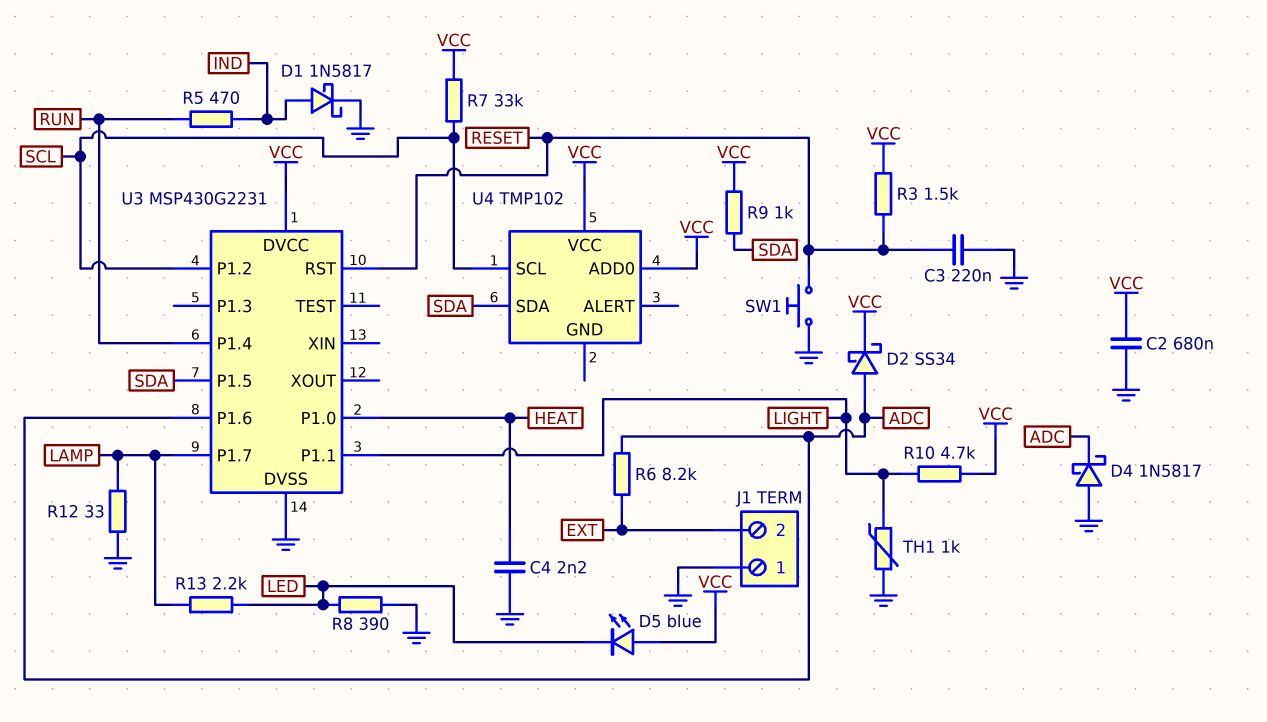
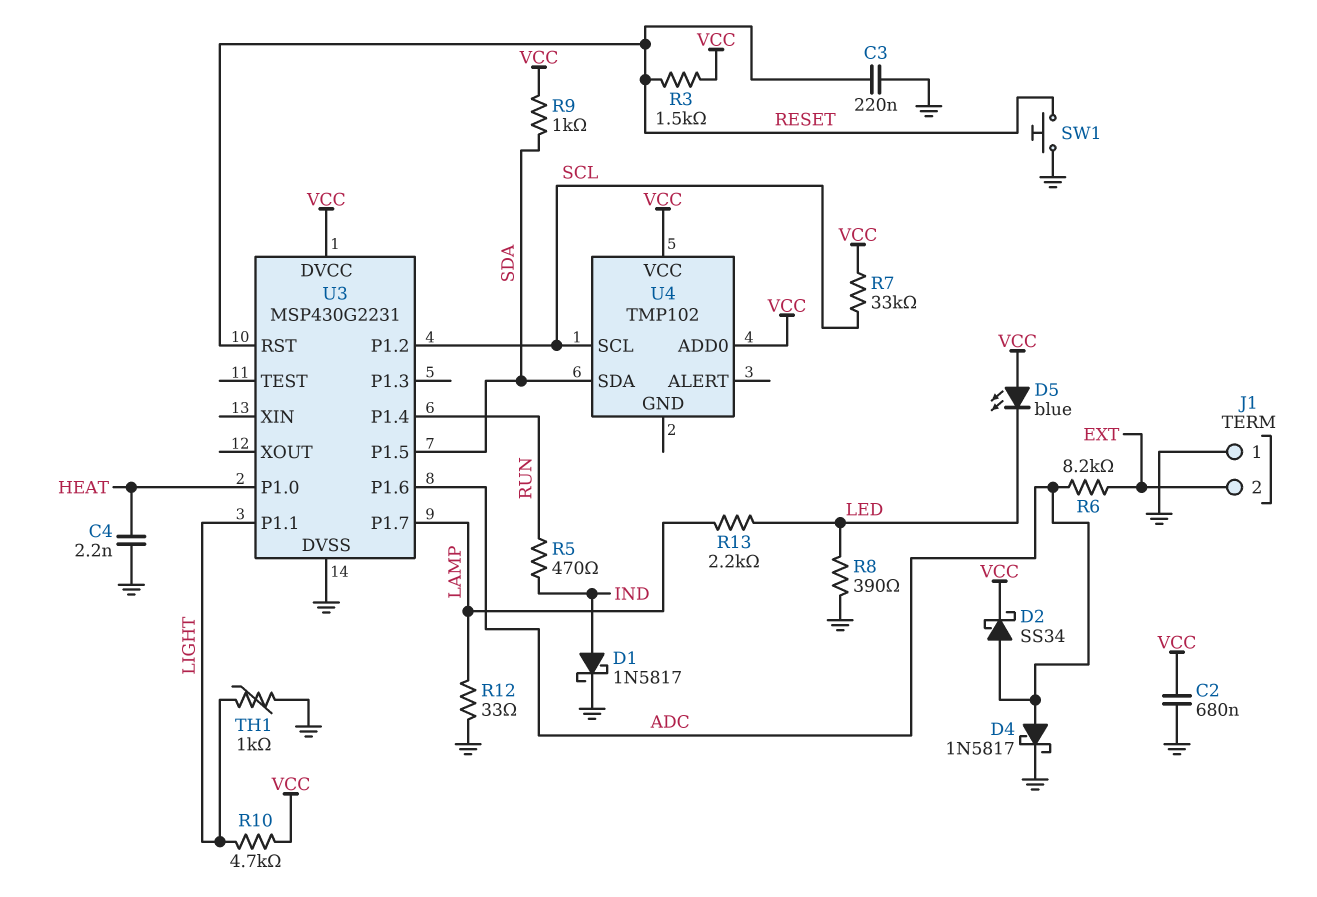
D4: schottky 1N5817 (A GND, K ADC) -> schottky 1N5817 (A ADC, K GND)

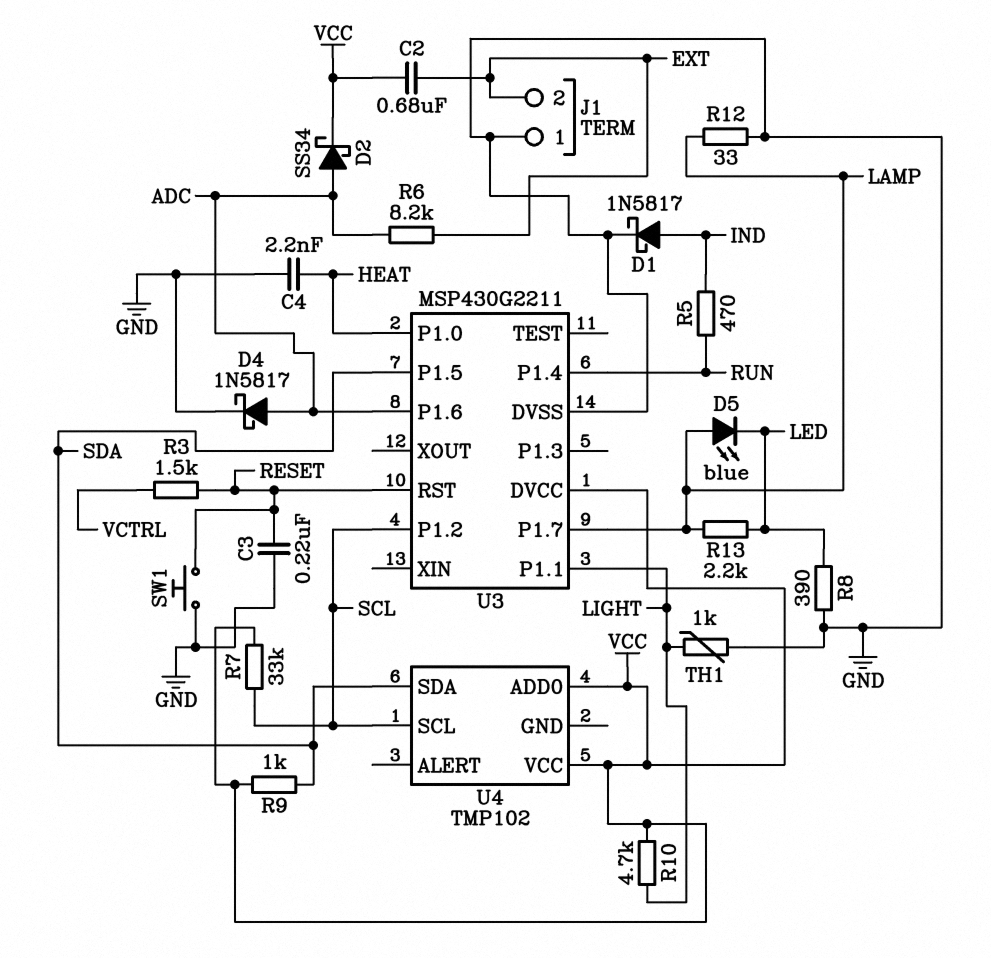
C2: 680nF (GND, VCC) -> 680nF (EXT, VCC)
D5: LED blue (A VCC, K LED) -> LED blue (A LAMP, K LED)
R3: 1.5k (RESET, VCC) -> 1.5k (RESET, VCTRL)
U3: MSP430G2231 -> MSP430G2211

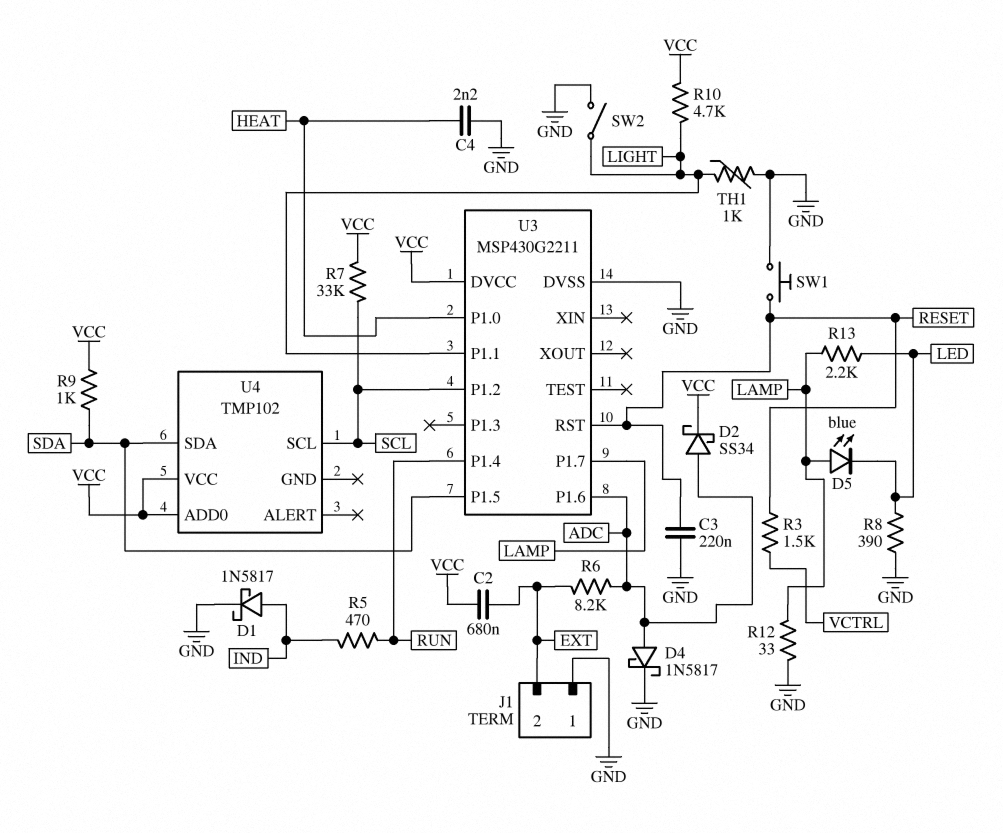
SW2: none -> switch (GND, LIGHT)

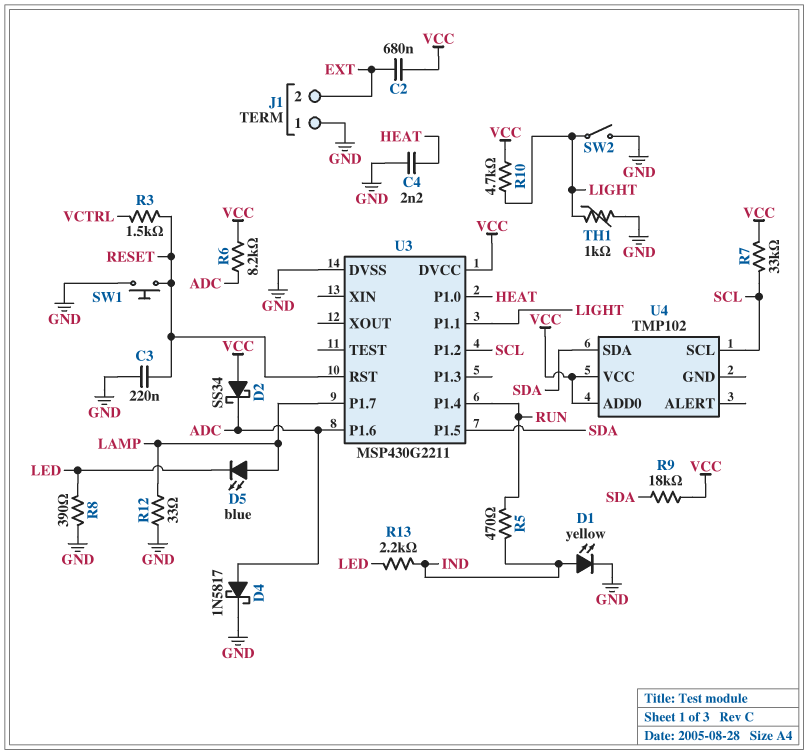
D1: schottky 1N5817 (A IND, K GND) -> LED yellow (A IND, K GND)
D2: schottky SS34 (A ADC, K VCC) -> schottky SS34 (A VCC, K ADC)
R6: 8.2k (ADC, EXT) -> 8.2k (ADC, VCC)
R9: 1k (SDA, VCC) -> 18k (SDA, VCC)
R13: 2.2k (LAMP, LED) -> 2.2k (IND, LED)

